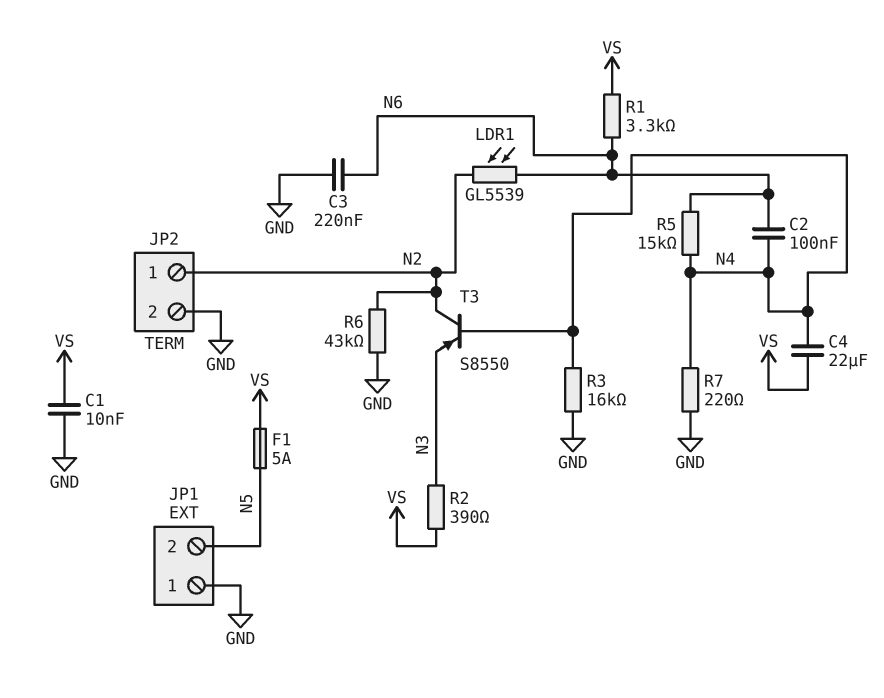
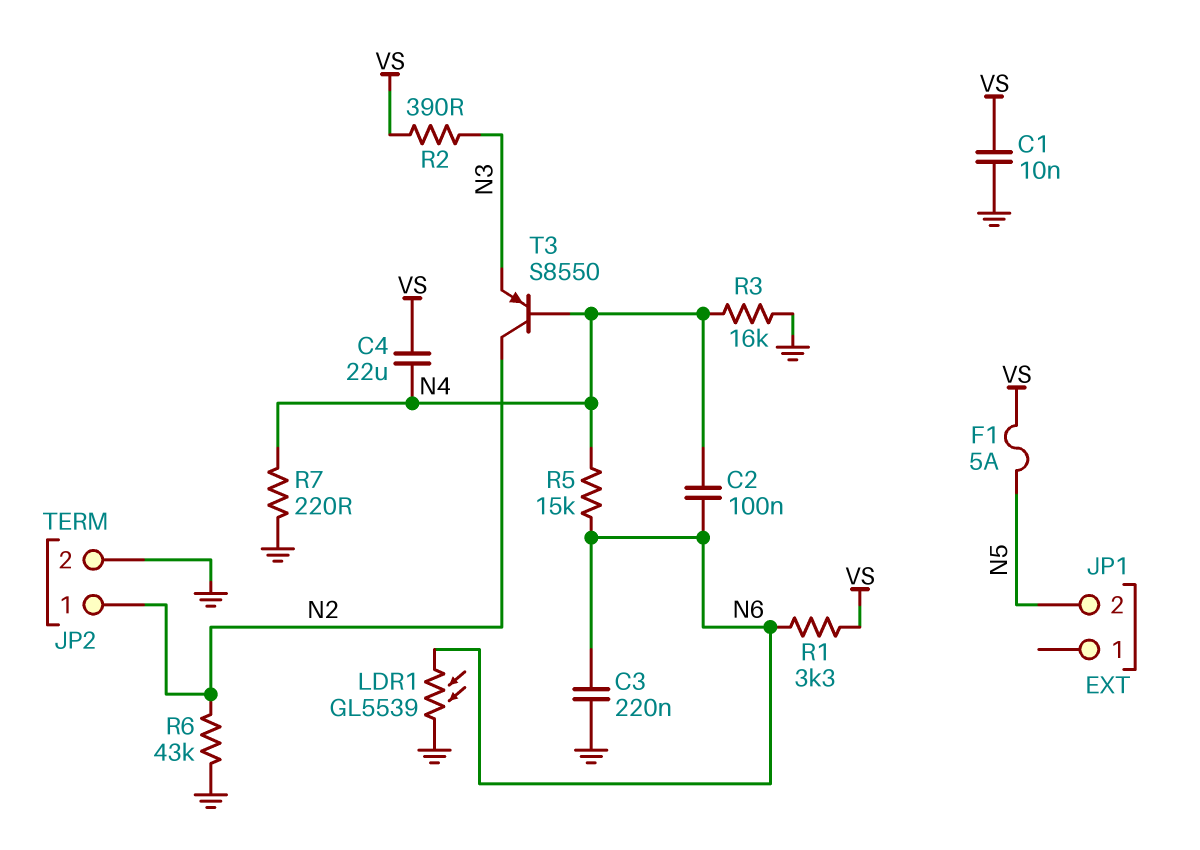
JP1 pin 1: GND -> none
LDR1: GL5539 (N2, N6) -> GL5539 (GND, N6)

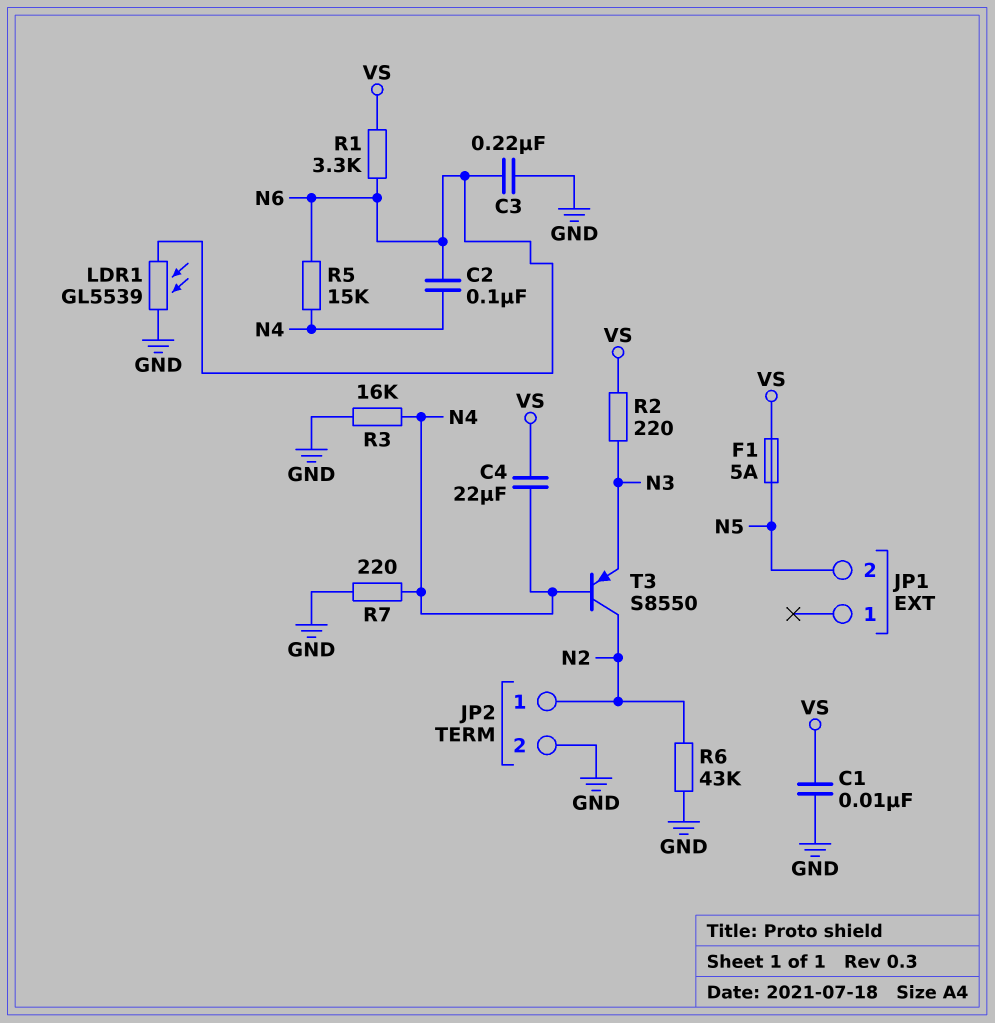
R2: 390 (N3, VS) -> 220 (N3, VS)

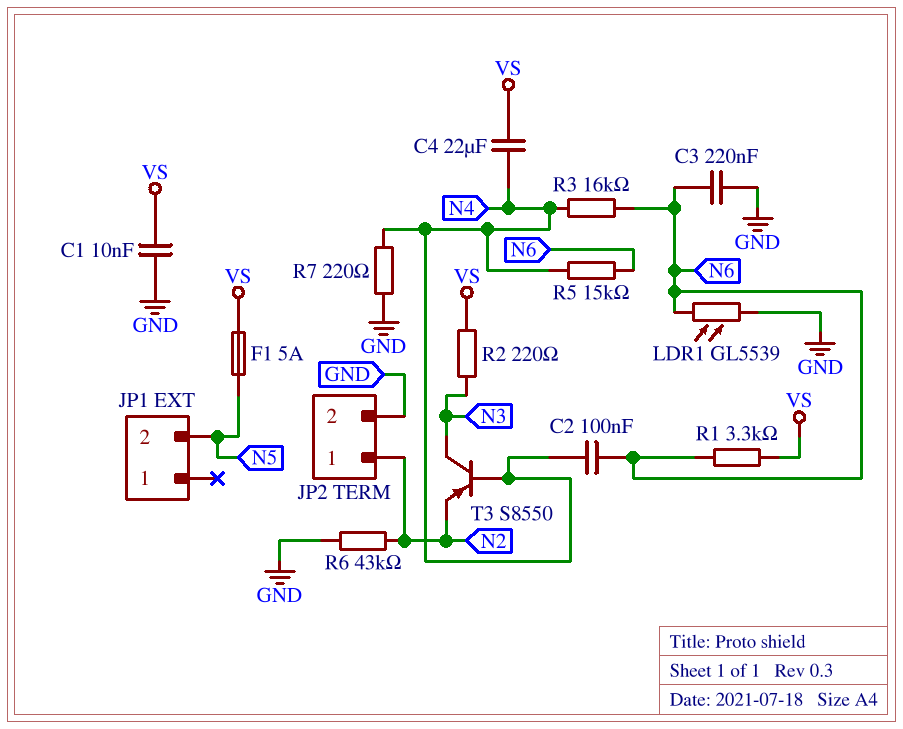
R3: 16k (GND, N4) -> 16k (N4, N6)
T3: PNP S8550 (B N4, C N2, E N3) -> PNP S8550 (B N4, C N3, E N2)

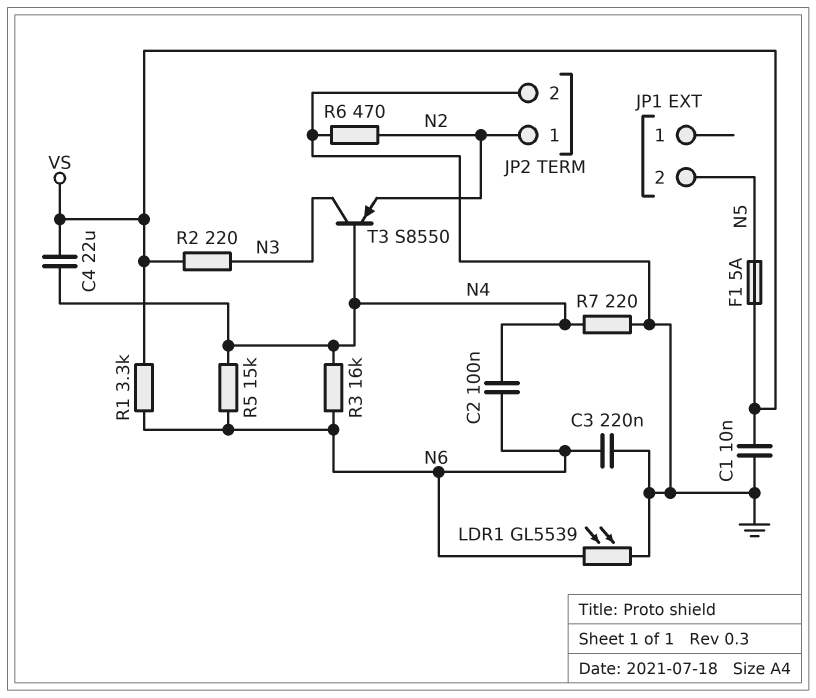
R6: 43k (GND, N2) -> 470 (GND, N2)

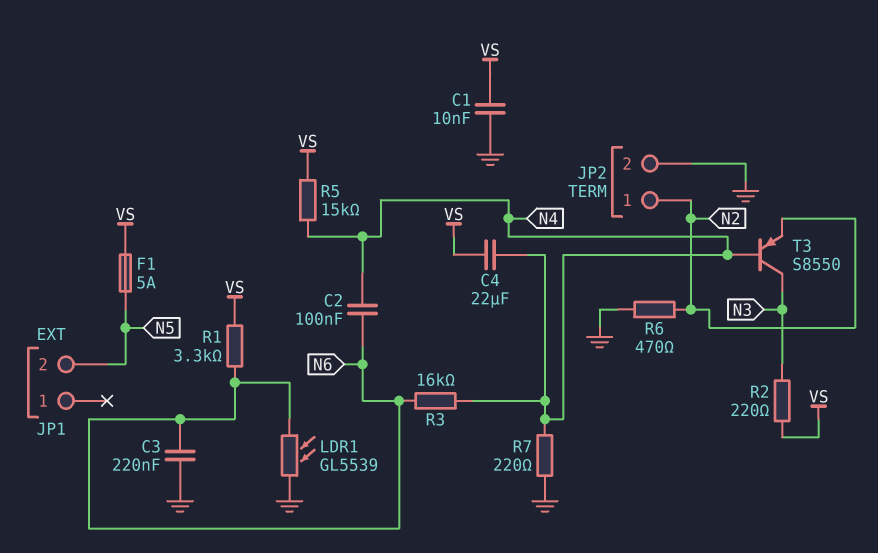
R5: 15k (N4, N6) -> 15k (N4, VS)

